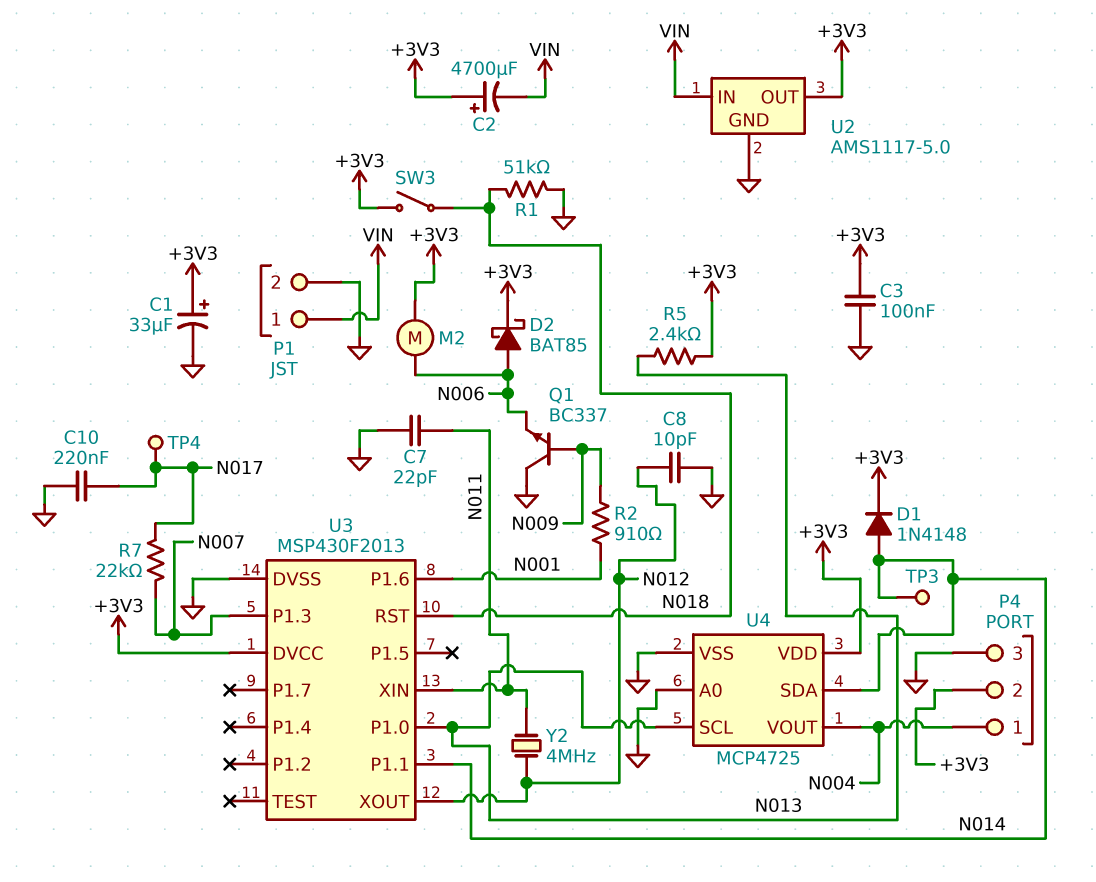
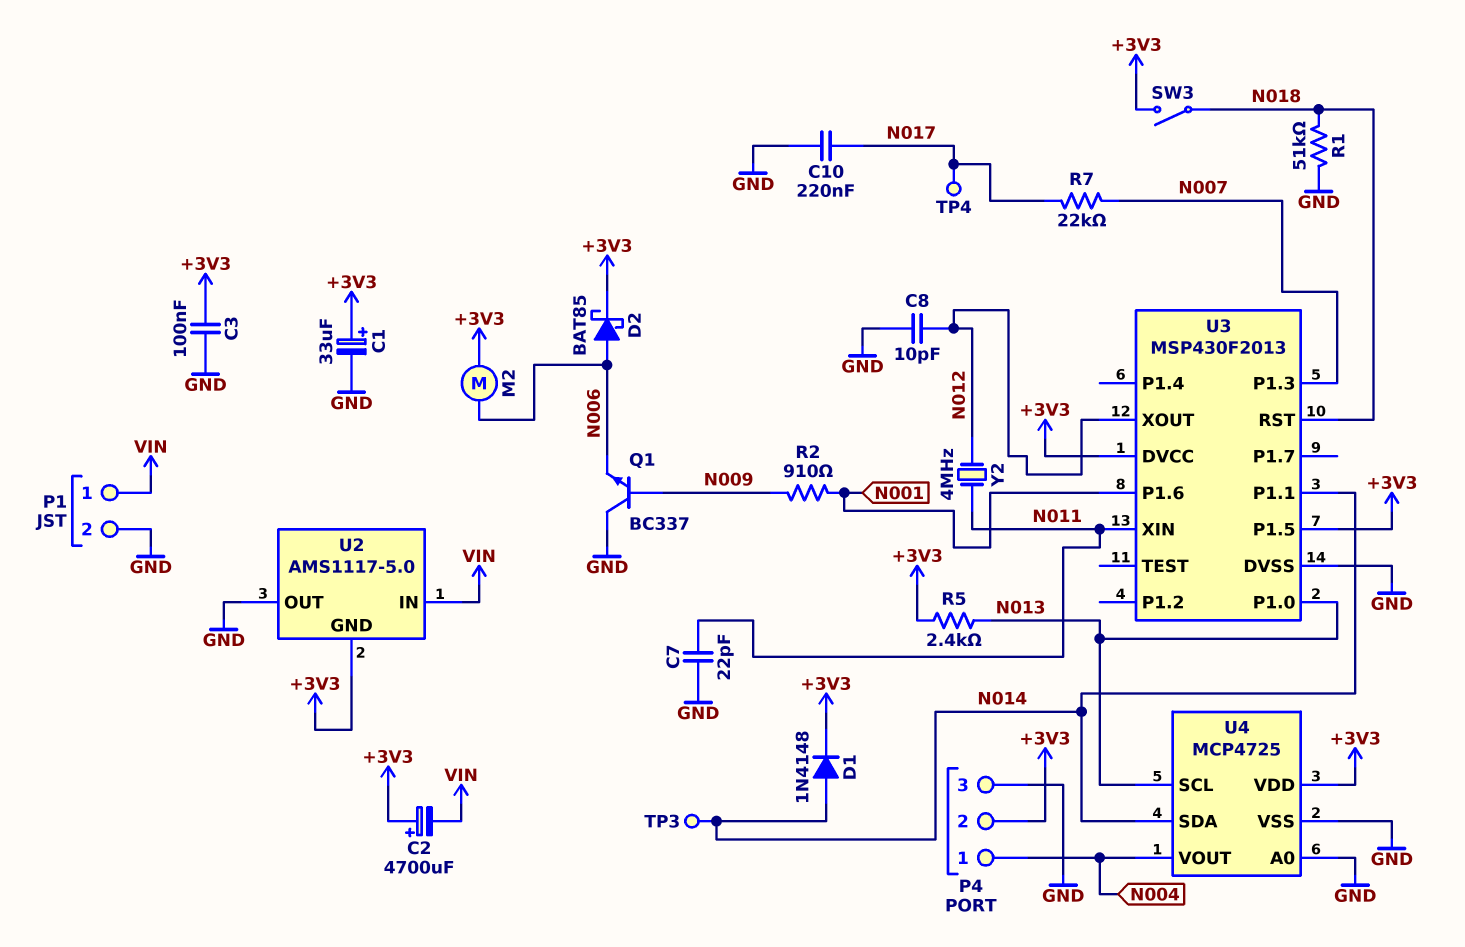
U2 pin GND: GND -> +3V3
U2 pin OUT: +3V3 -> GND
U3 pin P1.5: none -> +3V3

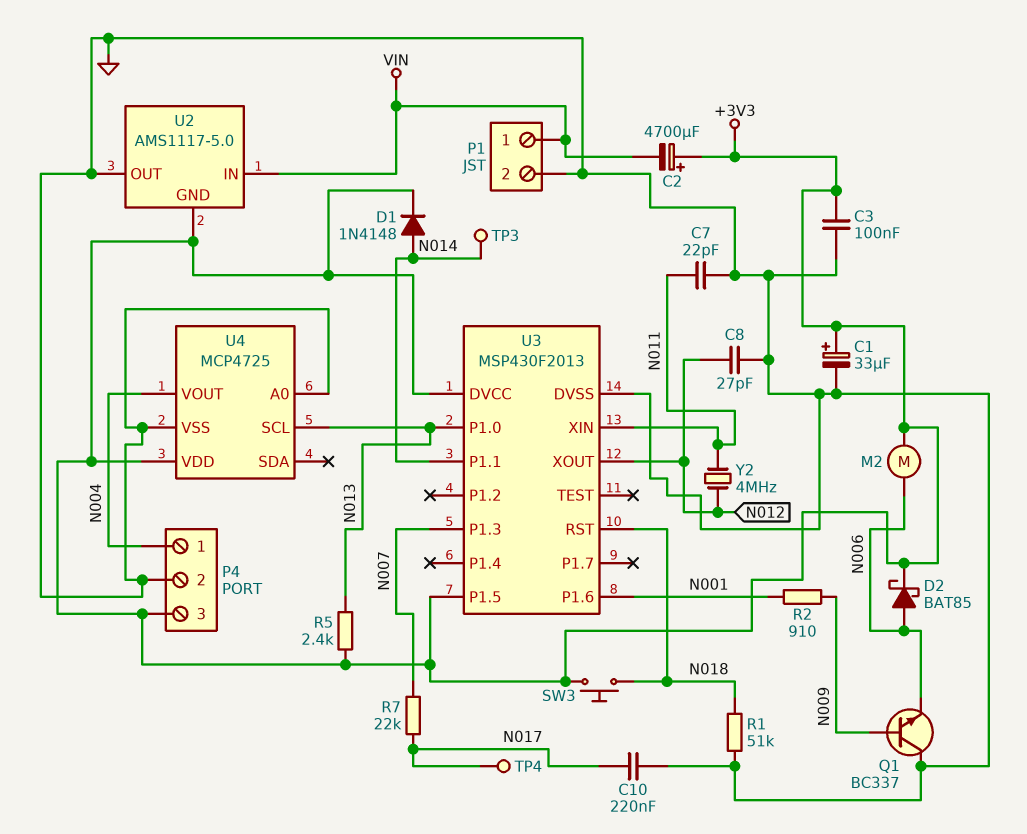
C8: 10pF (GND, N012) -> 27pF (GND, N012)
P4 pin 2: +3V3 -> GND
P4 pin 3: GND -> +3V3
SW3: switch (+3V3, N018) -> button (+3V3, N018)
U4 pin SDA: N014 -> none

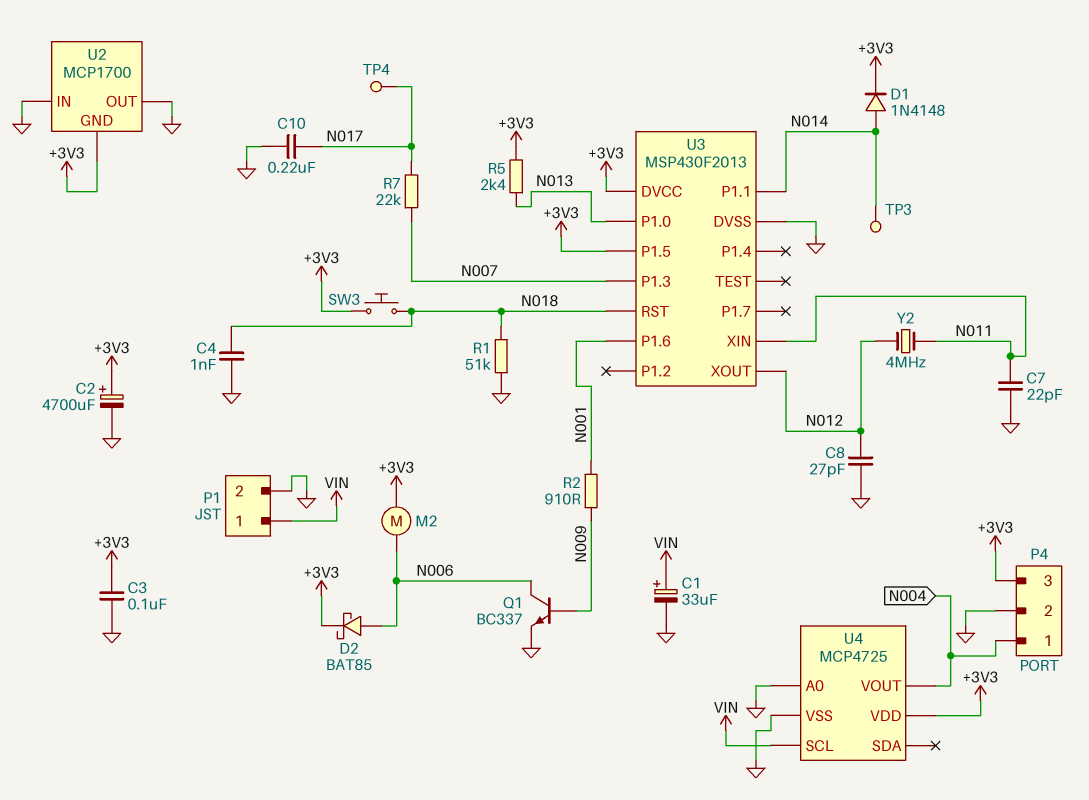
C1: 33uF (plus +3V3, minus GND) -> 33uF (plus VIN, minus GND)
C2: 4700uF (plus +3V3, minus VIN) -> 4700uF (plus +3V3, minus GND)
C4: none -> 1nF (GND, N018)
Q1: NPN BC337 (B N009, C GND, E N006) -> NPN BC337 (B N009, C N006, E GND)
U2: AMS1117-5.0 -> MCP1700
U2 pin IN: VIN -> GND
U4 pin SCL: N013 -> VIN

